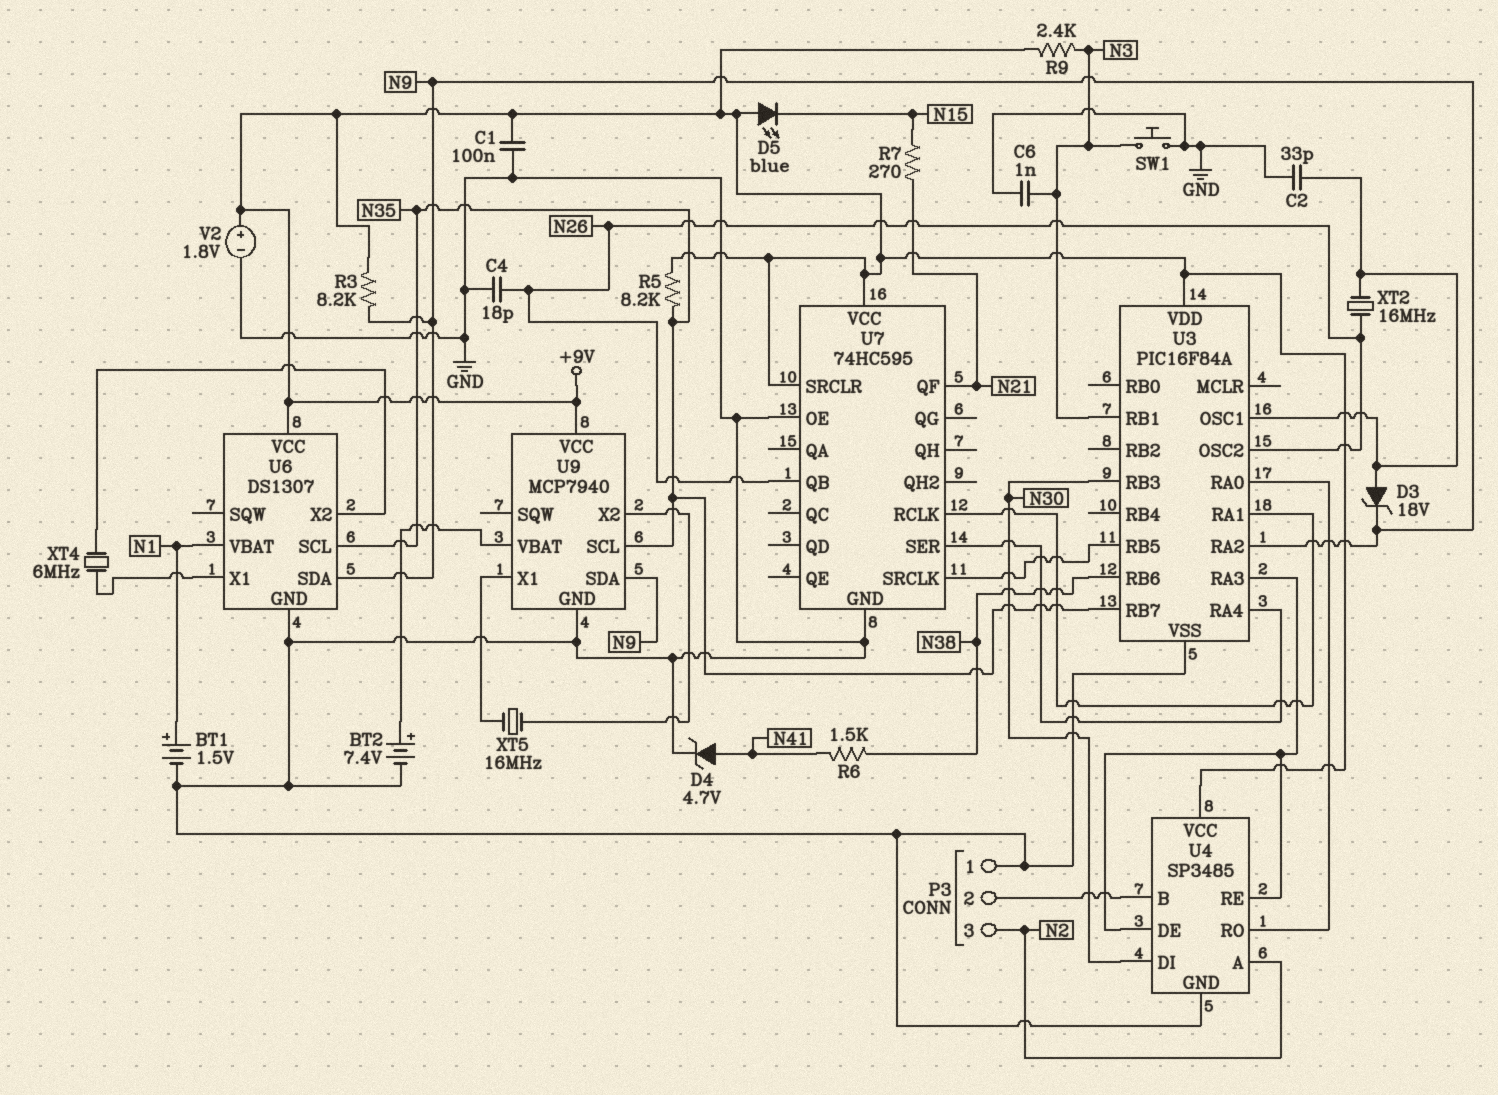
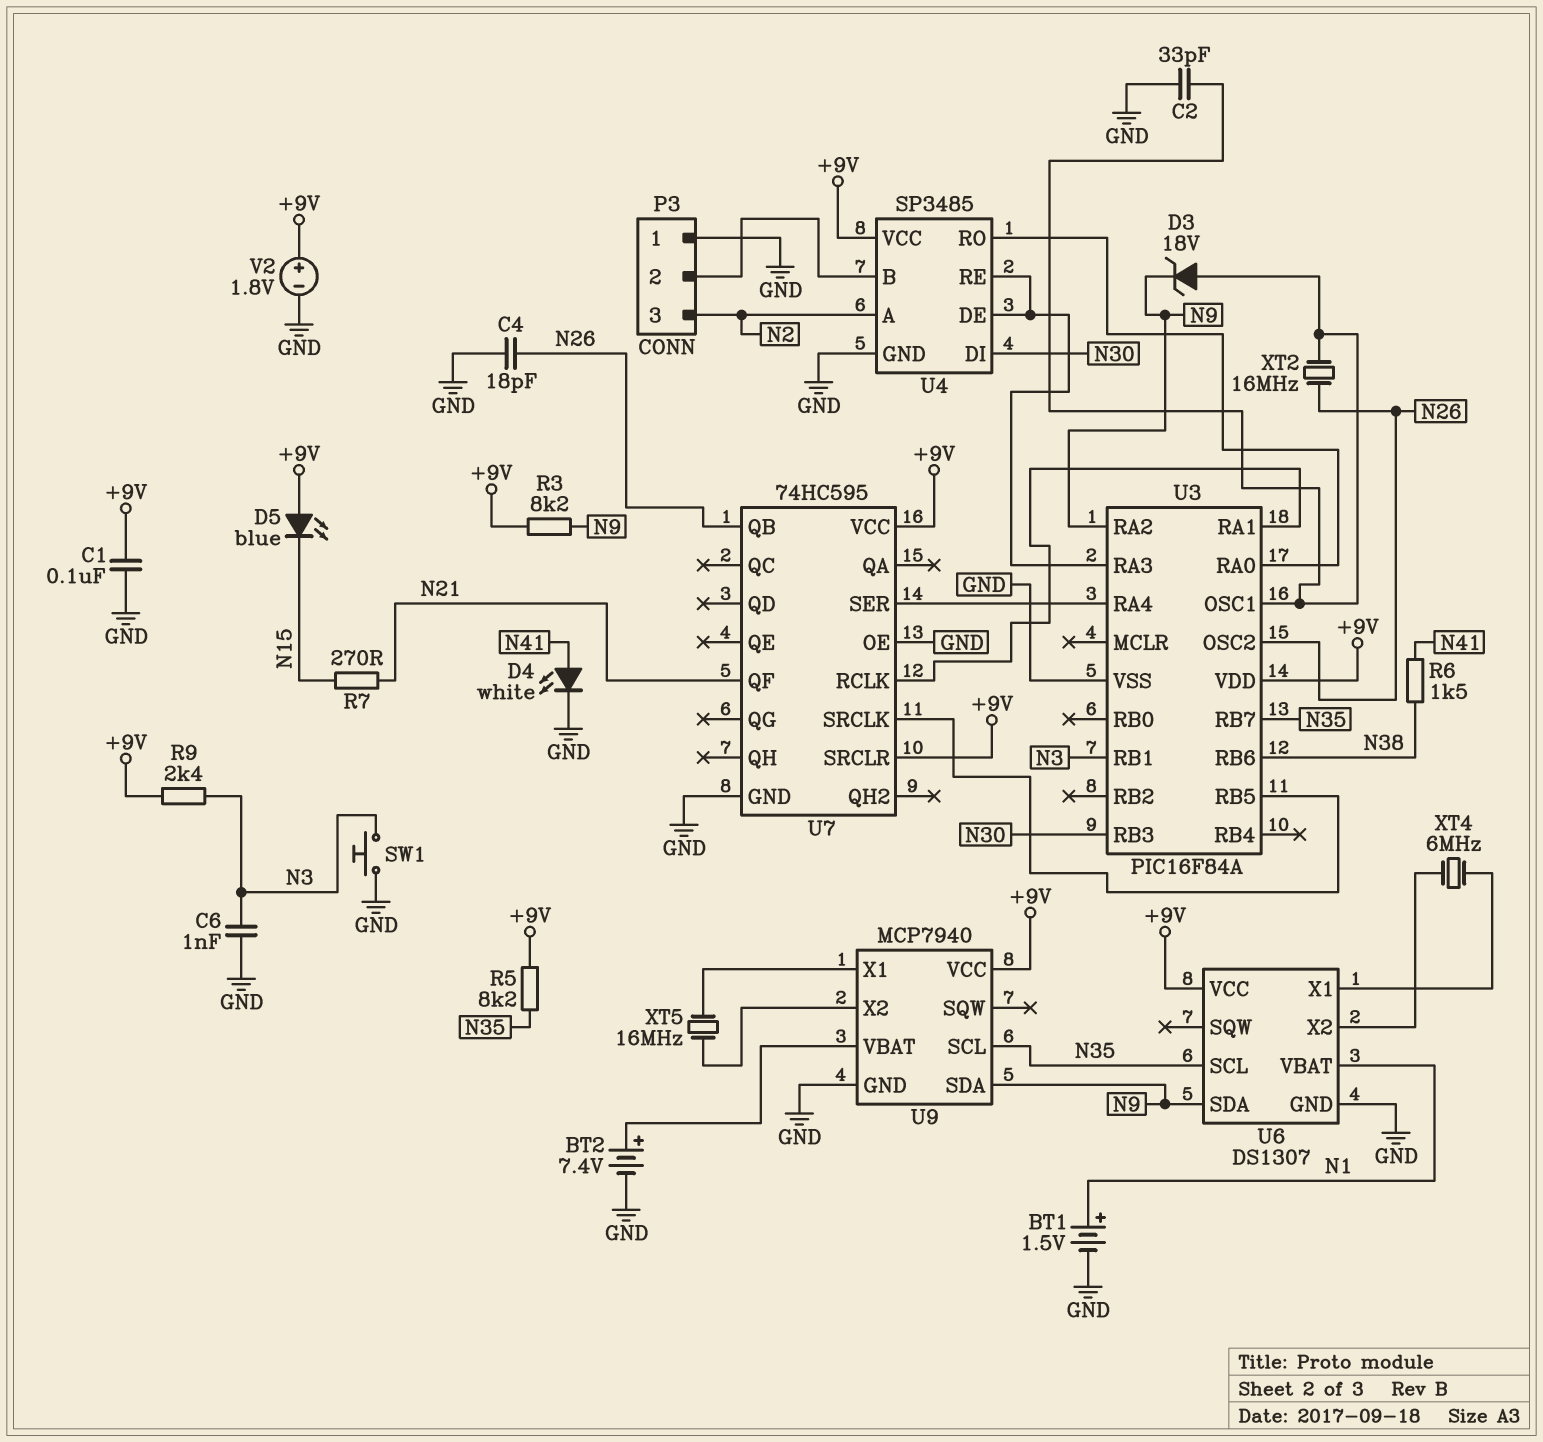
D4: zener 4.7V (A N41, K GND) -> LED white (A N41, K GND)

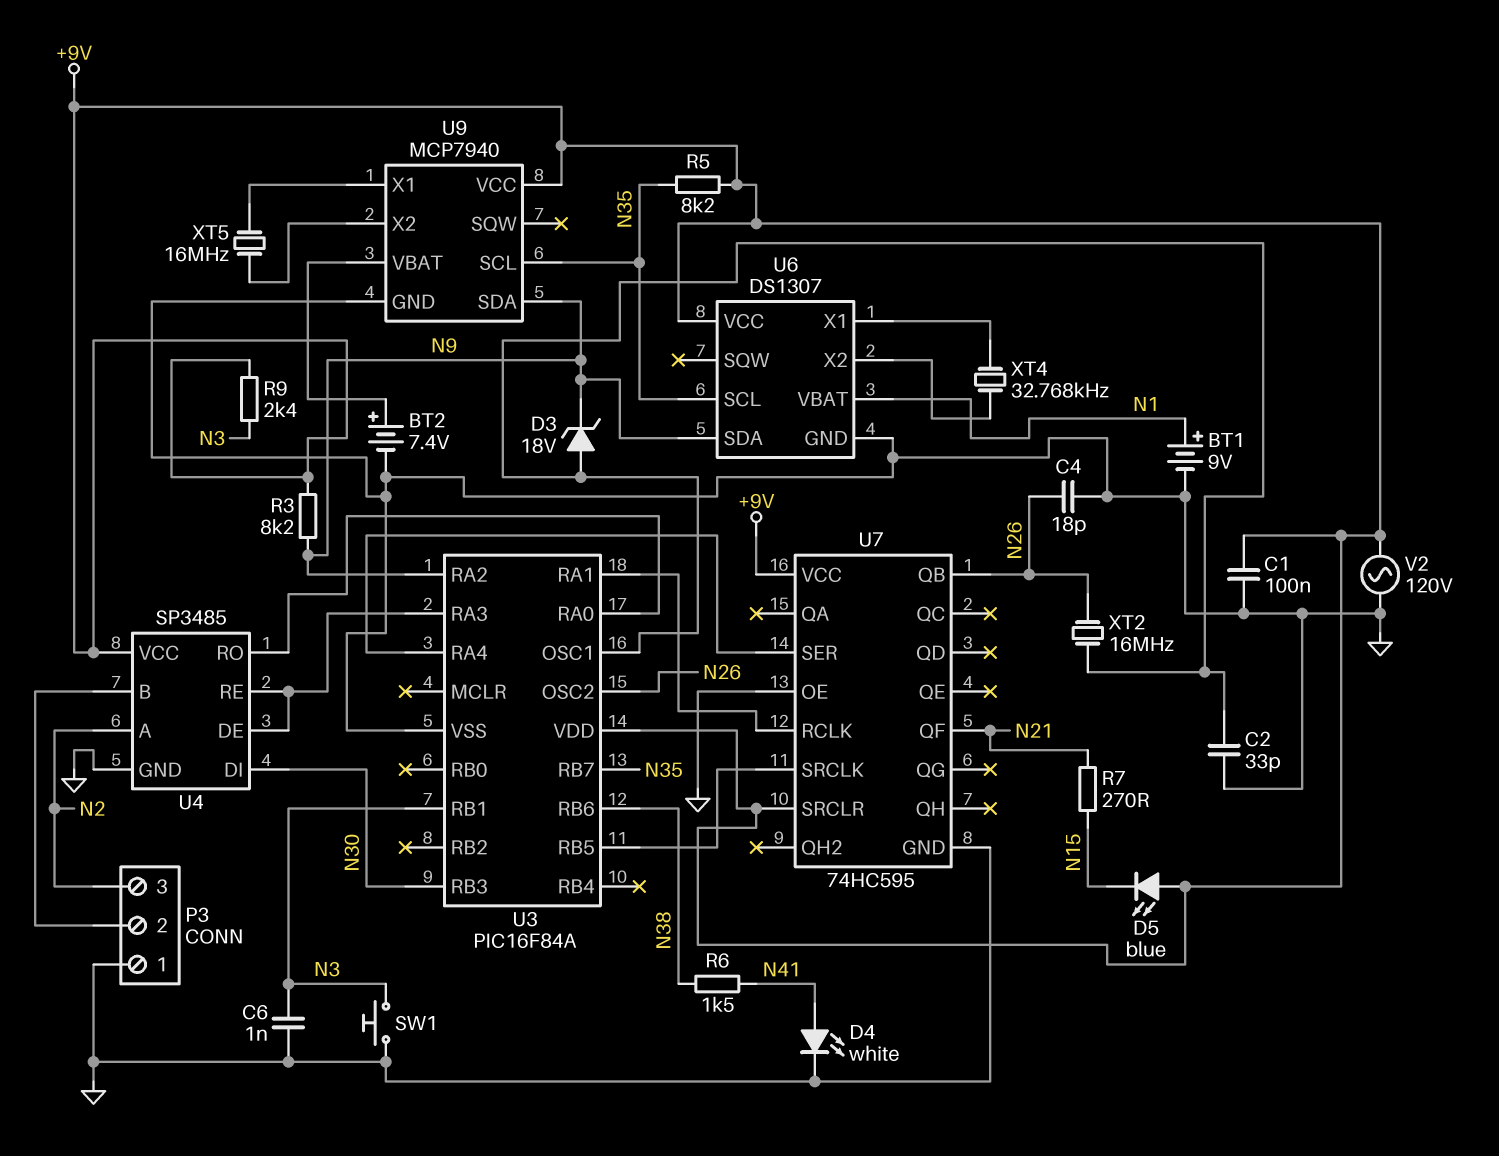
BT1: 1.5V (plus N1, minus GND) -> 9V (plus N1, minus GND)
V2: 1.8V (plus +9V, minus GND) -> AC 120V (+9V, GND)
XT4: 6MHz (U6/X1, U6/X2) -> 32.768kHz (U6/X1, U6/X2)

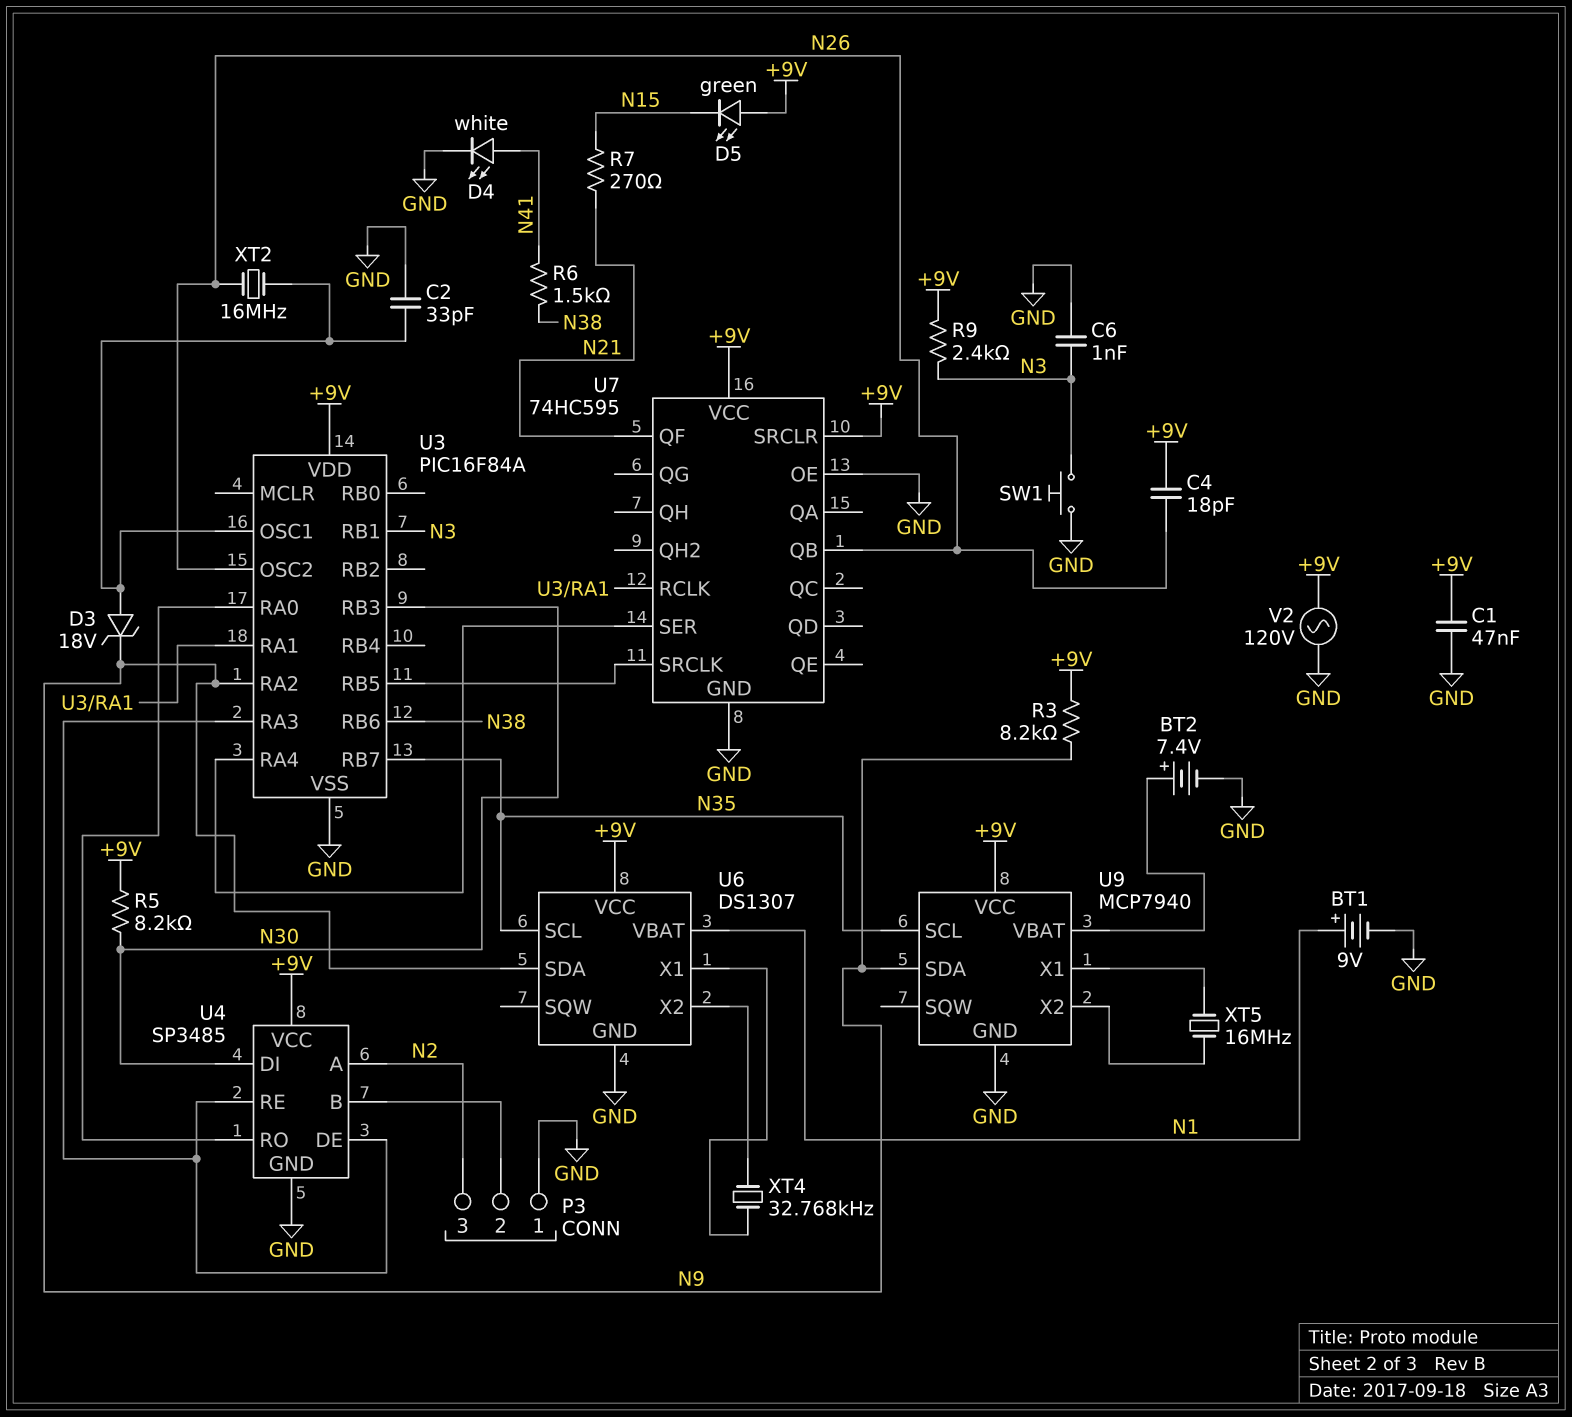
C1: 100nF (+9V, GND) -> 47nF (+9V, GND)
C4: 18pF (GND, N26) -> 18pF (+9V, N26)
D5: LED blue (A +9V, K N15) -> LED green (A +9V, K N15)
R5: 8.2k (+9V, N35) -> 8.2k (+9V, N30)

